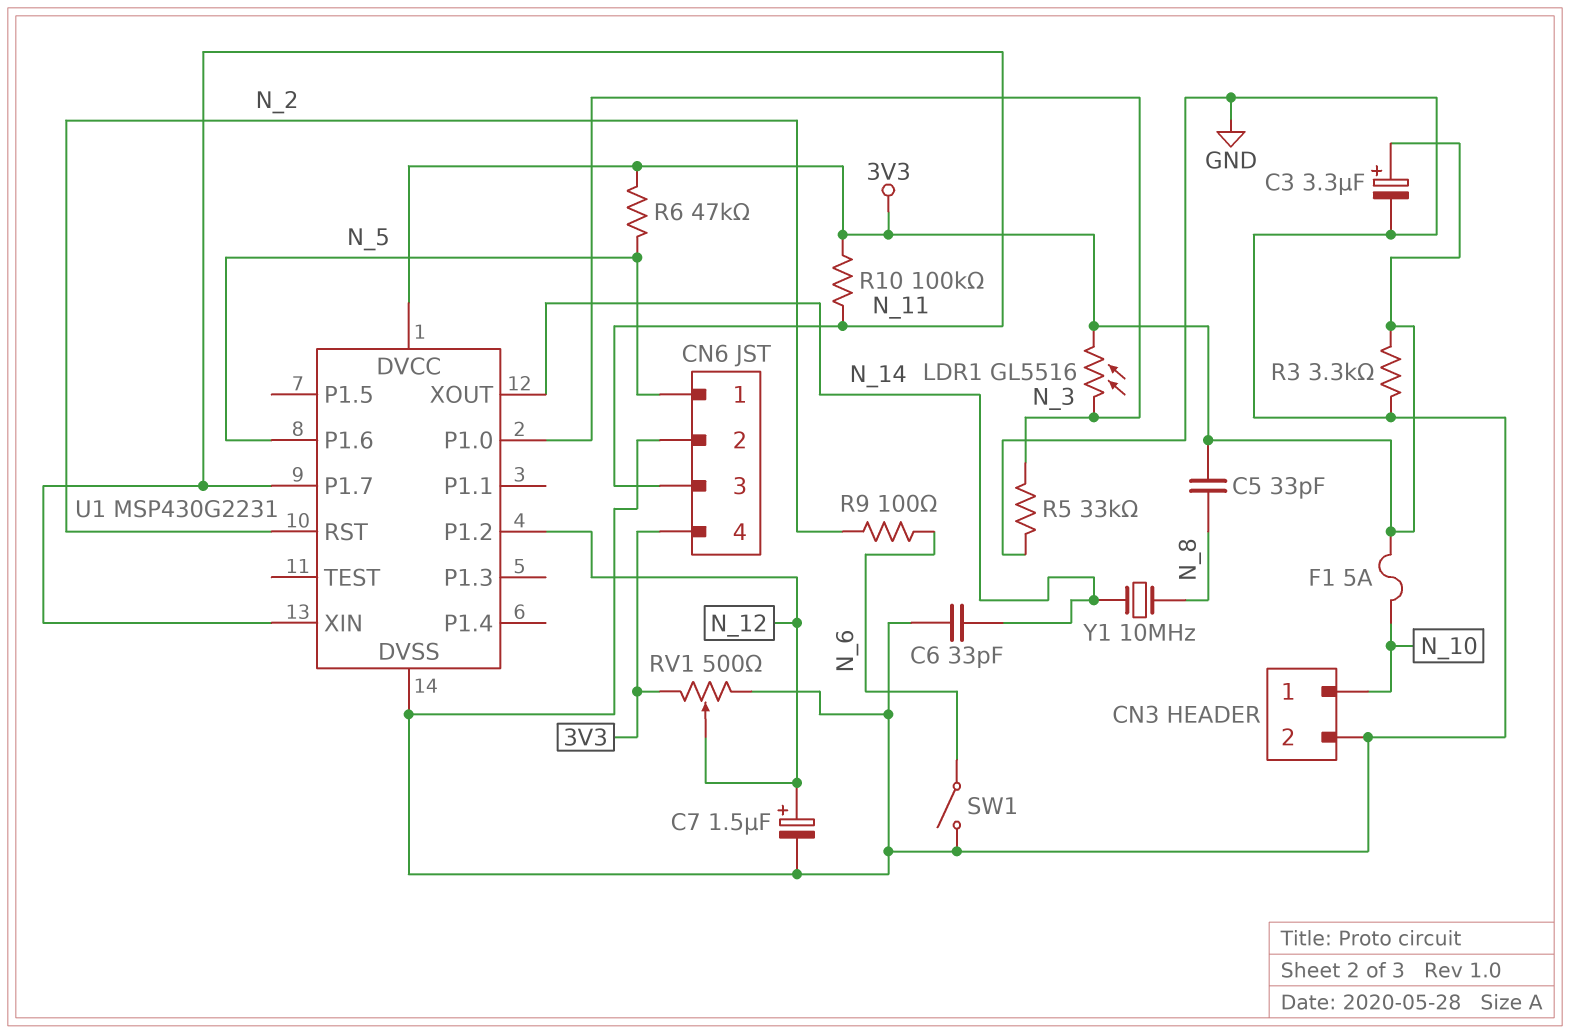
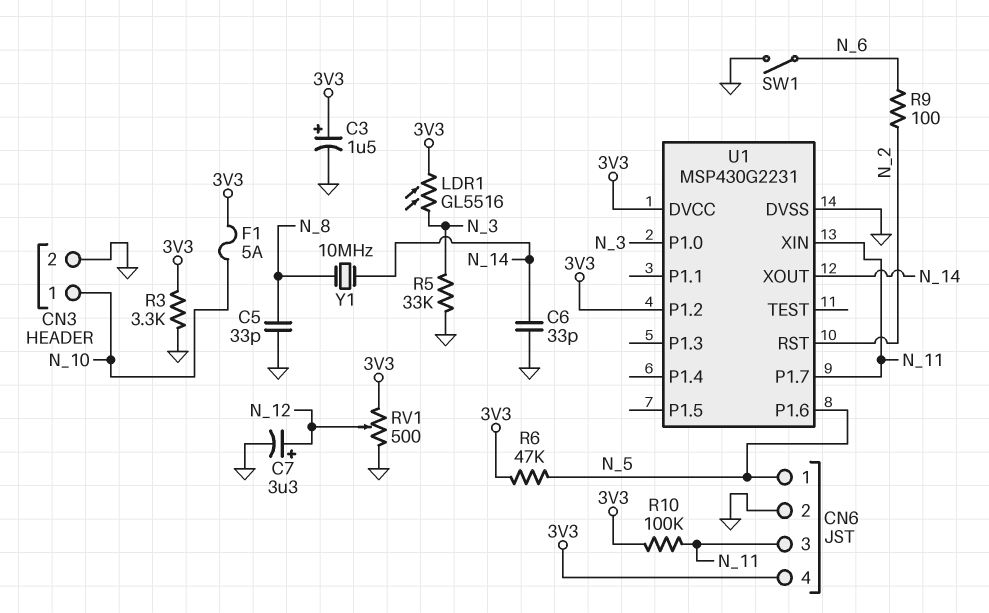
C3: 3.3uF (plus 3V3, minus GND) -> 1.5uF (plus 3V3, minus GND)
C5: 33pF (3V3, N_8) -> 33pF (GND, N_8)
C7: 1.5uF (plus N_12, minus GND) -> 3.3uF (plus N_12, minus GND)
U1 pin P1.2: N_12 -> 3V3

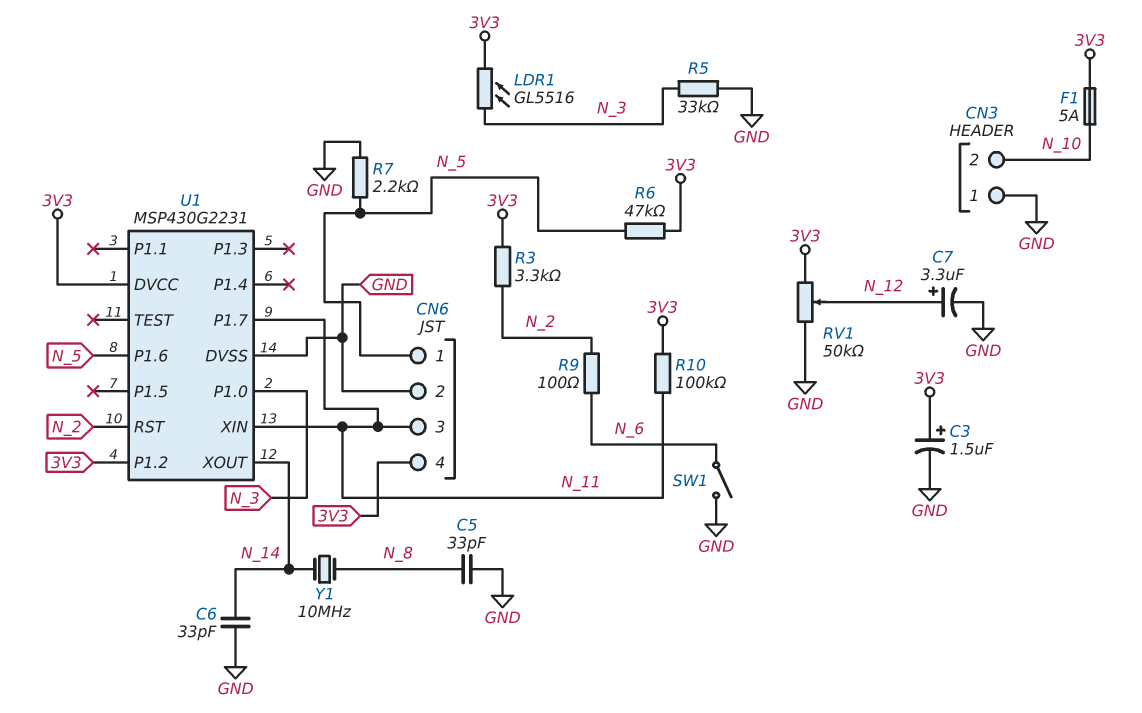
CN3 pin 1: N_10 -> GND
CN3 pin 2: GND -> N_10
R3: 3.3k (3V3, GND) -> 3.3k (3V3, N_2)
R7: none -> 2.2k (GND, N_5)
RV1: 500 (3V3, GND, wiper N_12) -> 50k (3V3, GND, wiper N_12)

